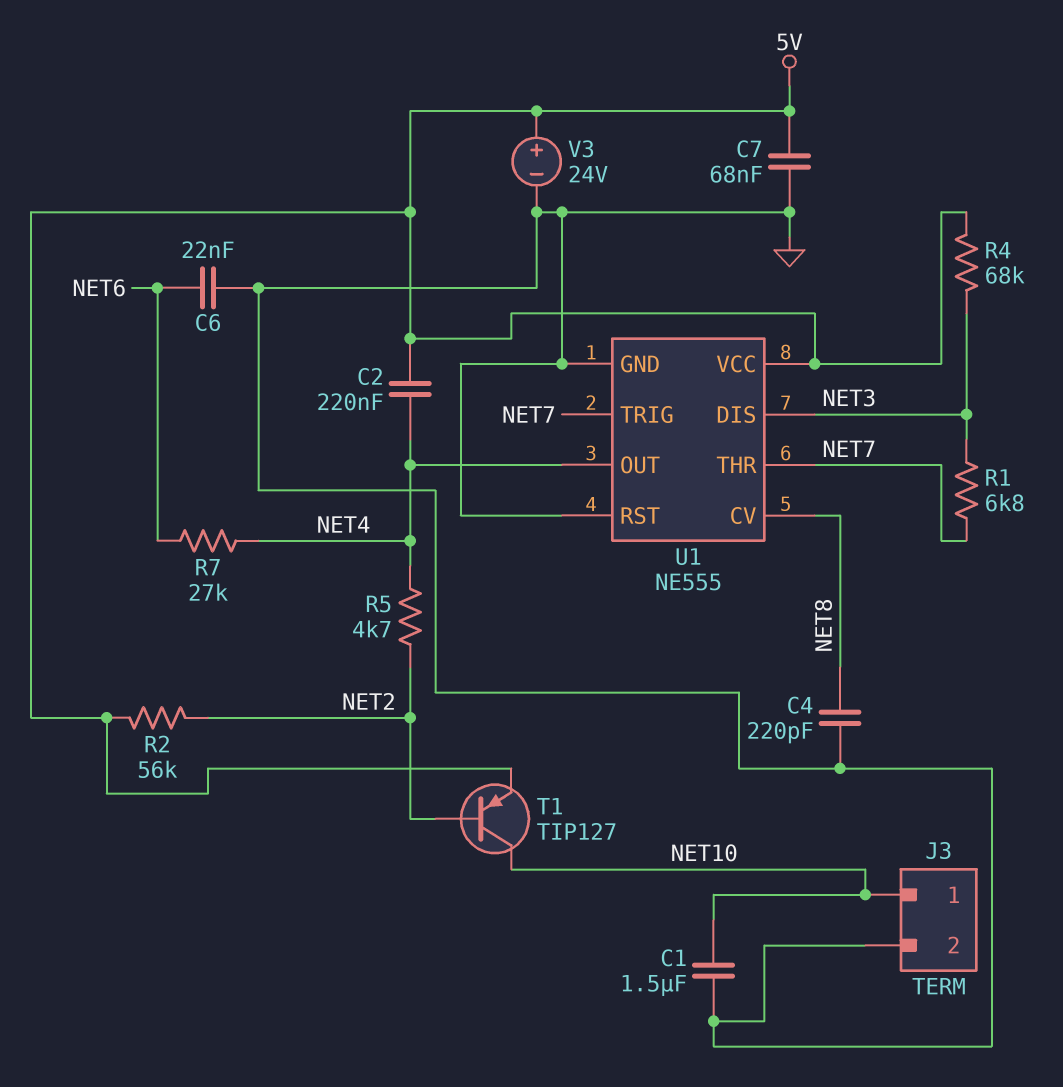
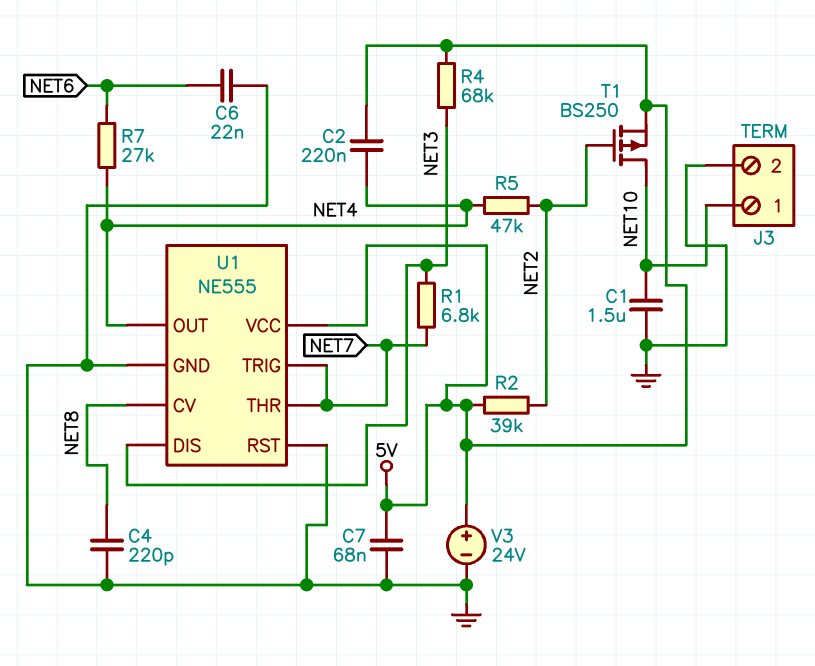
R2: 56k (5V, NET2) -> 39k (5V, NET2)
R5: 4.7k (NET2, NET4) -> 47k (NET2, NET4)
T1: PNP TIP127 (B NET2, C NET10, E 5V) -> PMOS BS250 (G NET2, D NET10, S 5V)

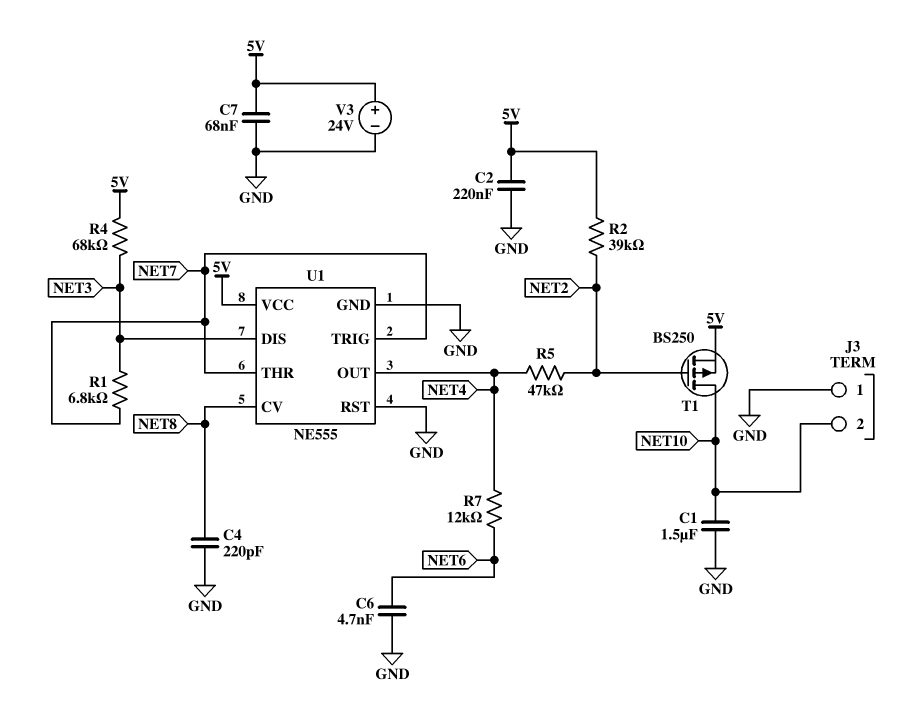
C2: 220nF (5V, NET4) -> 220nF (5V, GND)
C6: 22nF (GND, NET6) -> 4.7nF (GND, NET6)
J3 pin 1: NET10 -> GND
J3 pin 2: GND -> NET10
R7: 27k (NET4, NET6) -> 12k (NET4, NET6)

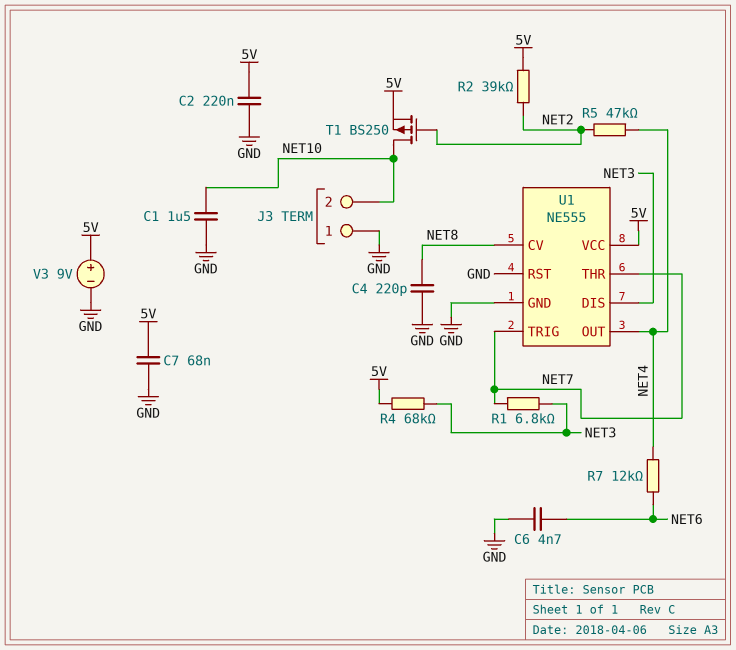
V3: 24V (plus 5V, minus GND) -> 9V (plus 5V, minus GND)

